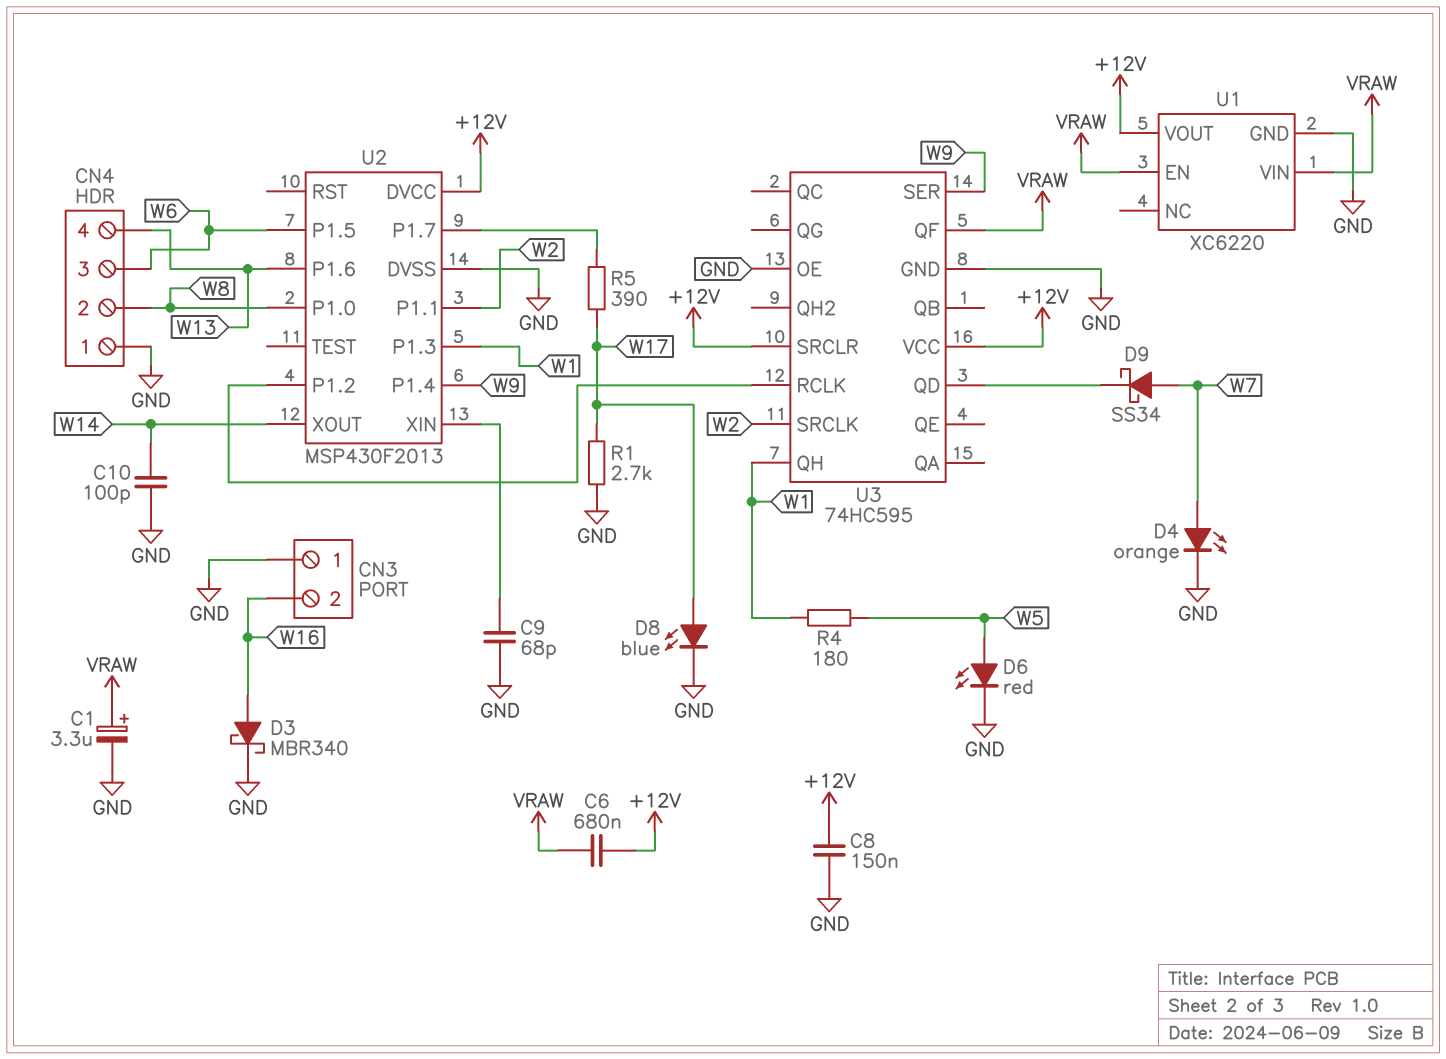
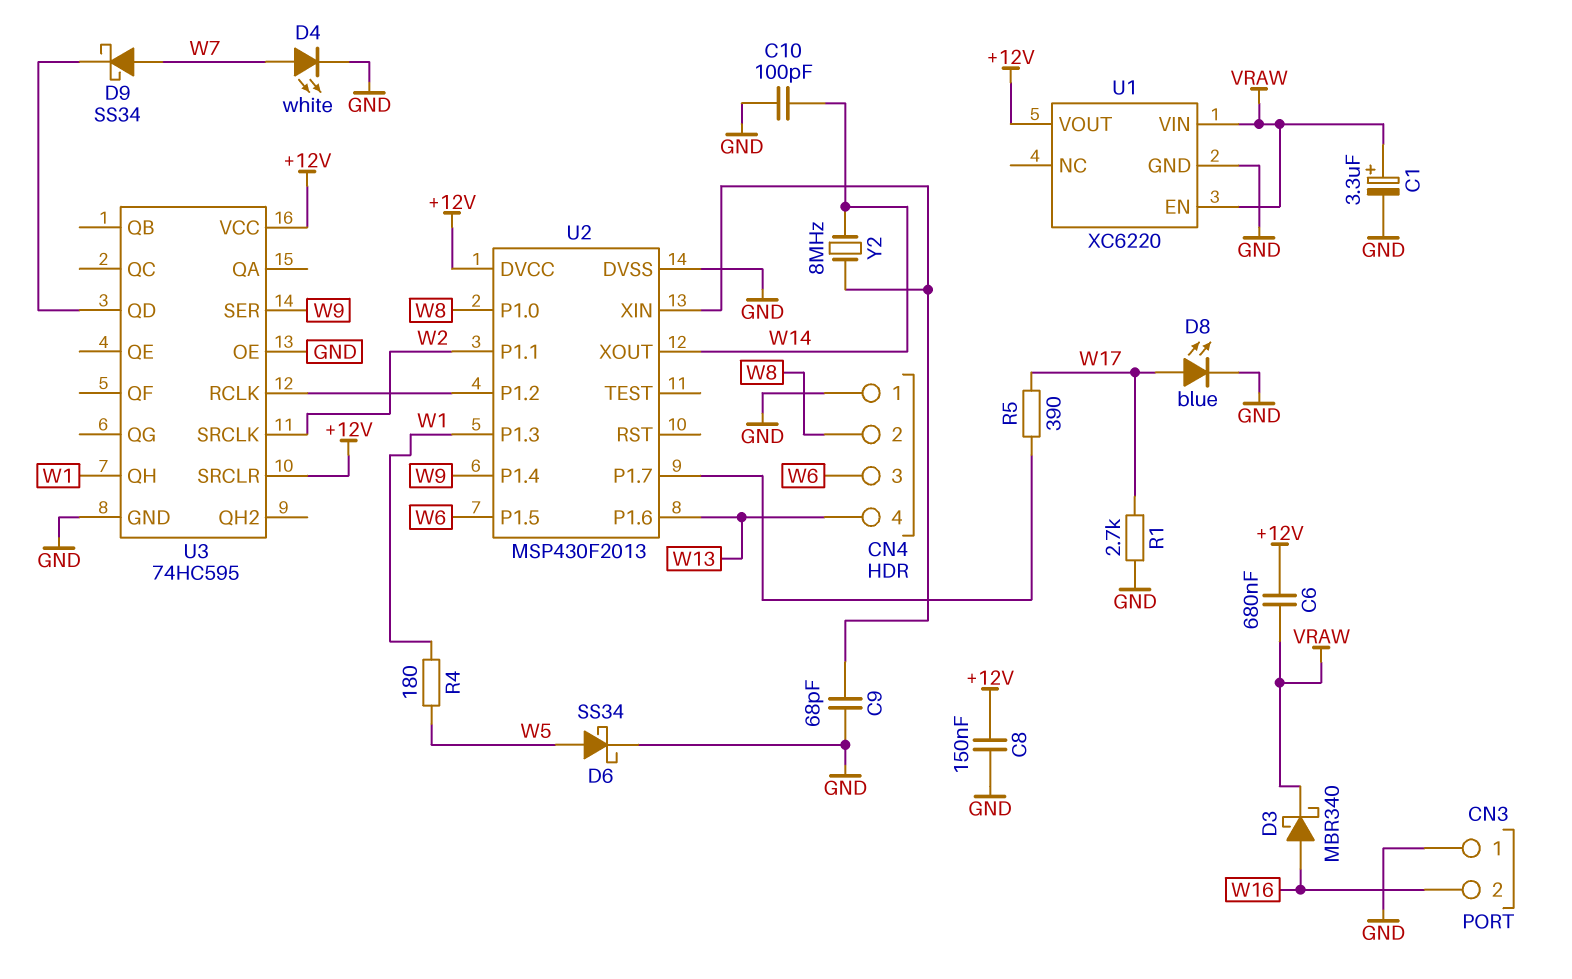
D3: schottky MBR340 (A W16, K GND) -> schottky MBR340 (A W16, K VRAW)
D4: LED orange (A W7, K GND) -> LED white (A W7, K GND)
D6: LED red (A W5, K GND) -> schottky SS34 (A W5, K GND)
U3 pin QF: VRAW -> none
Y2: none -> 8MHz (U2/XIN, W14)

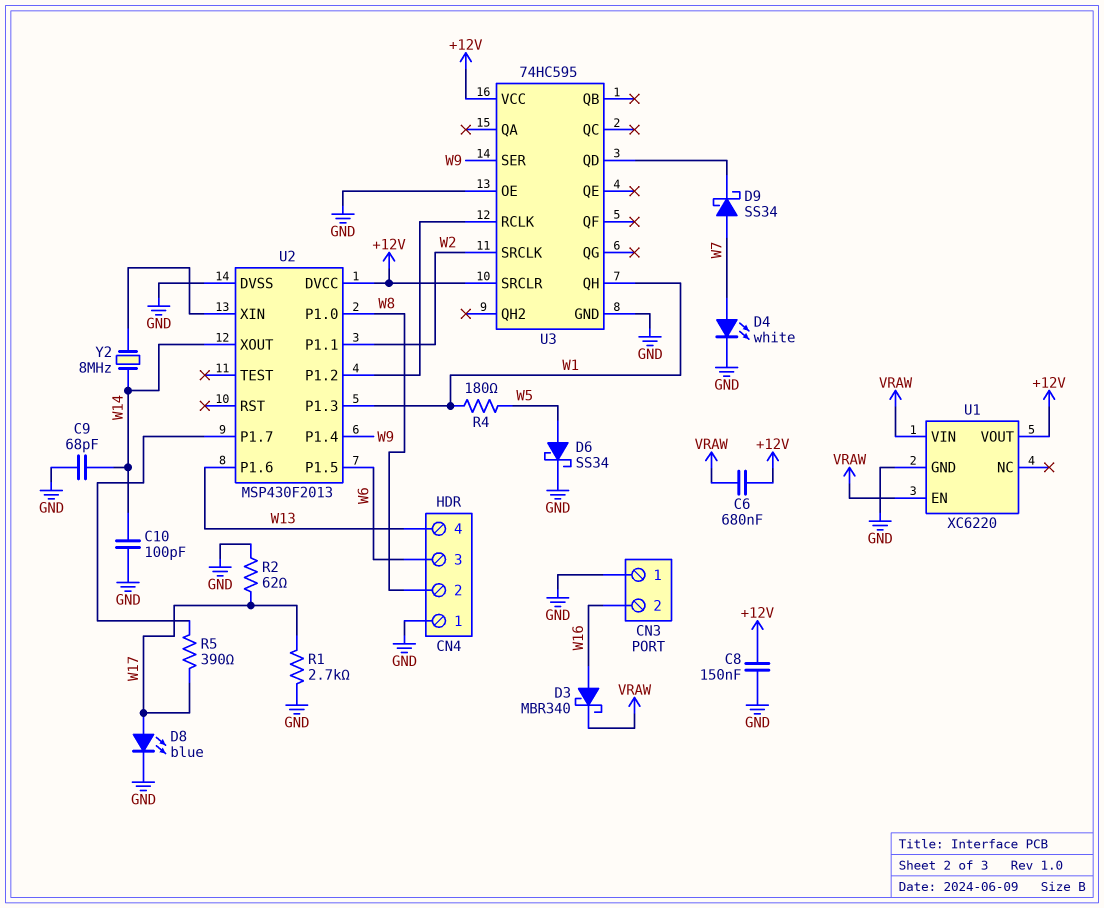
C1: 3.3uF (plus VRAW, minus GND) -> none
C9: 68pF (GND, U2/XIN) -> 68pF (GND, W14)
R2: none -> 62 (GND, W17)

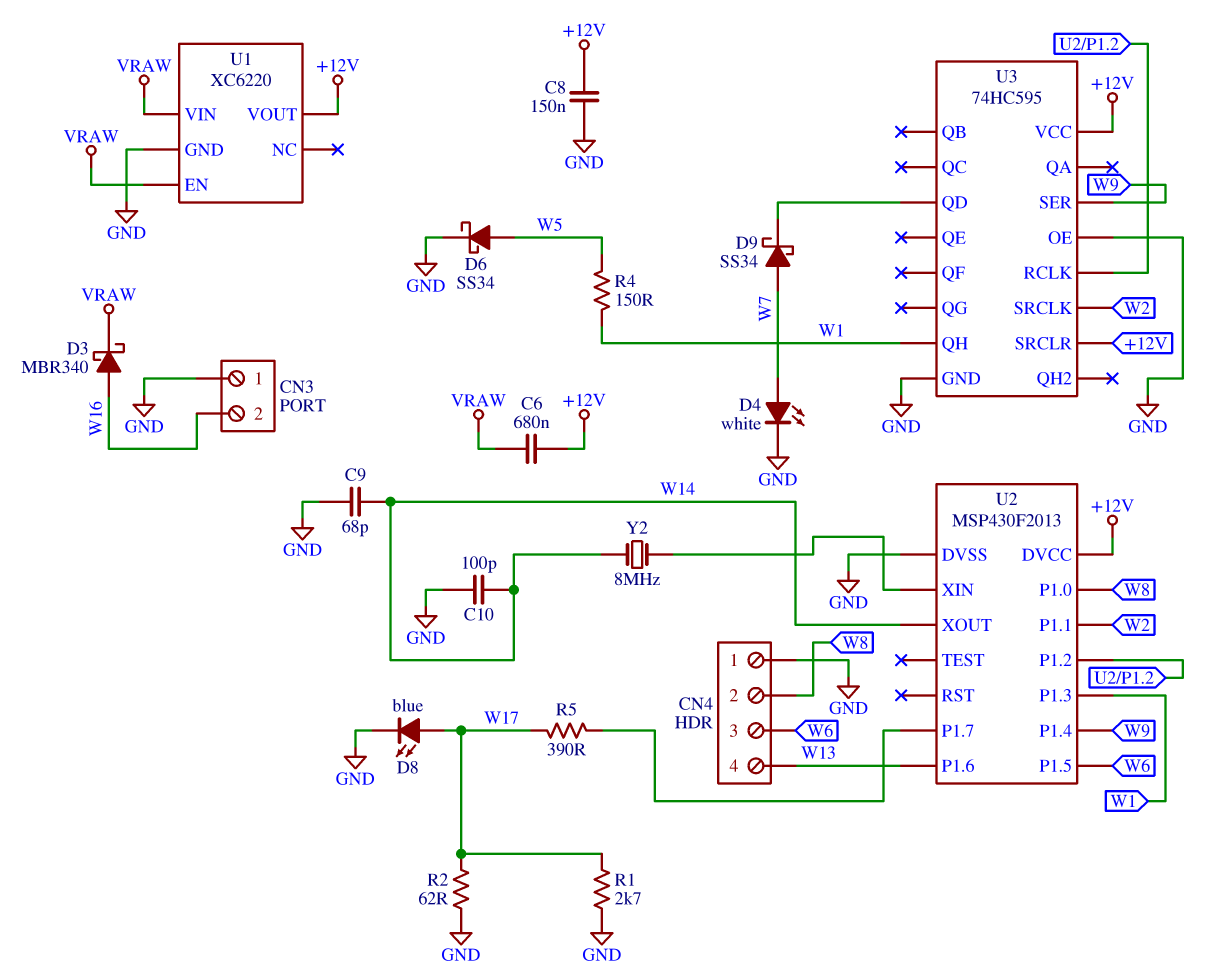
R4: 180 (W1, W5) -> 150 (W1, W5)

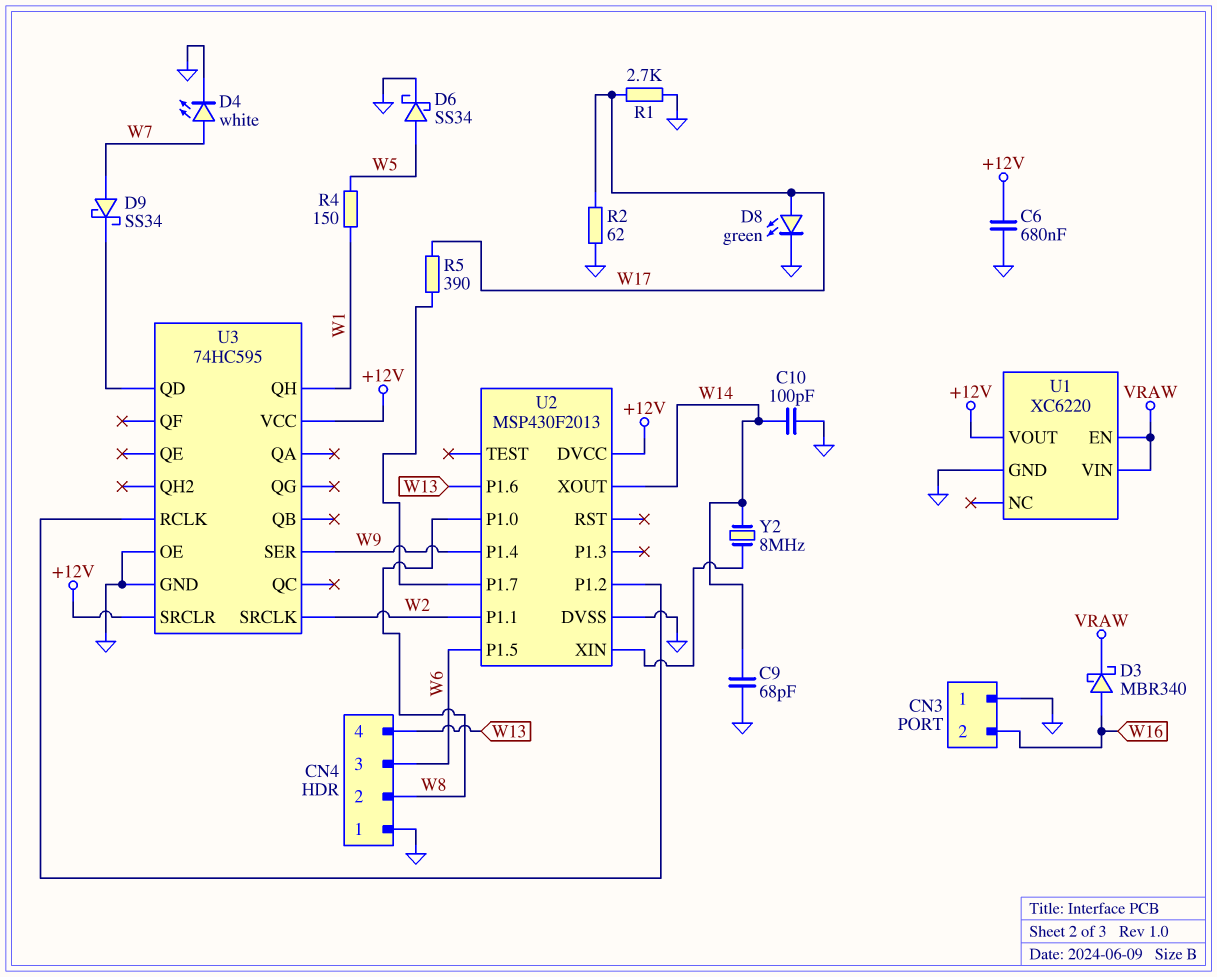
C6: 680nF (+12V, VRAW) -> 680nF (+12V, GND)
C8: 150nF (+12V, GND) -> none
D8: LED blue (A W17, K GND) -> LED green (A W17, K GND)
U2 pin P1.3: W1 -> none

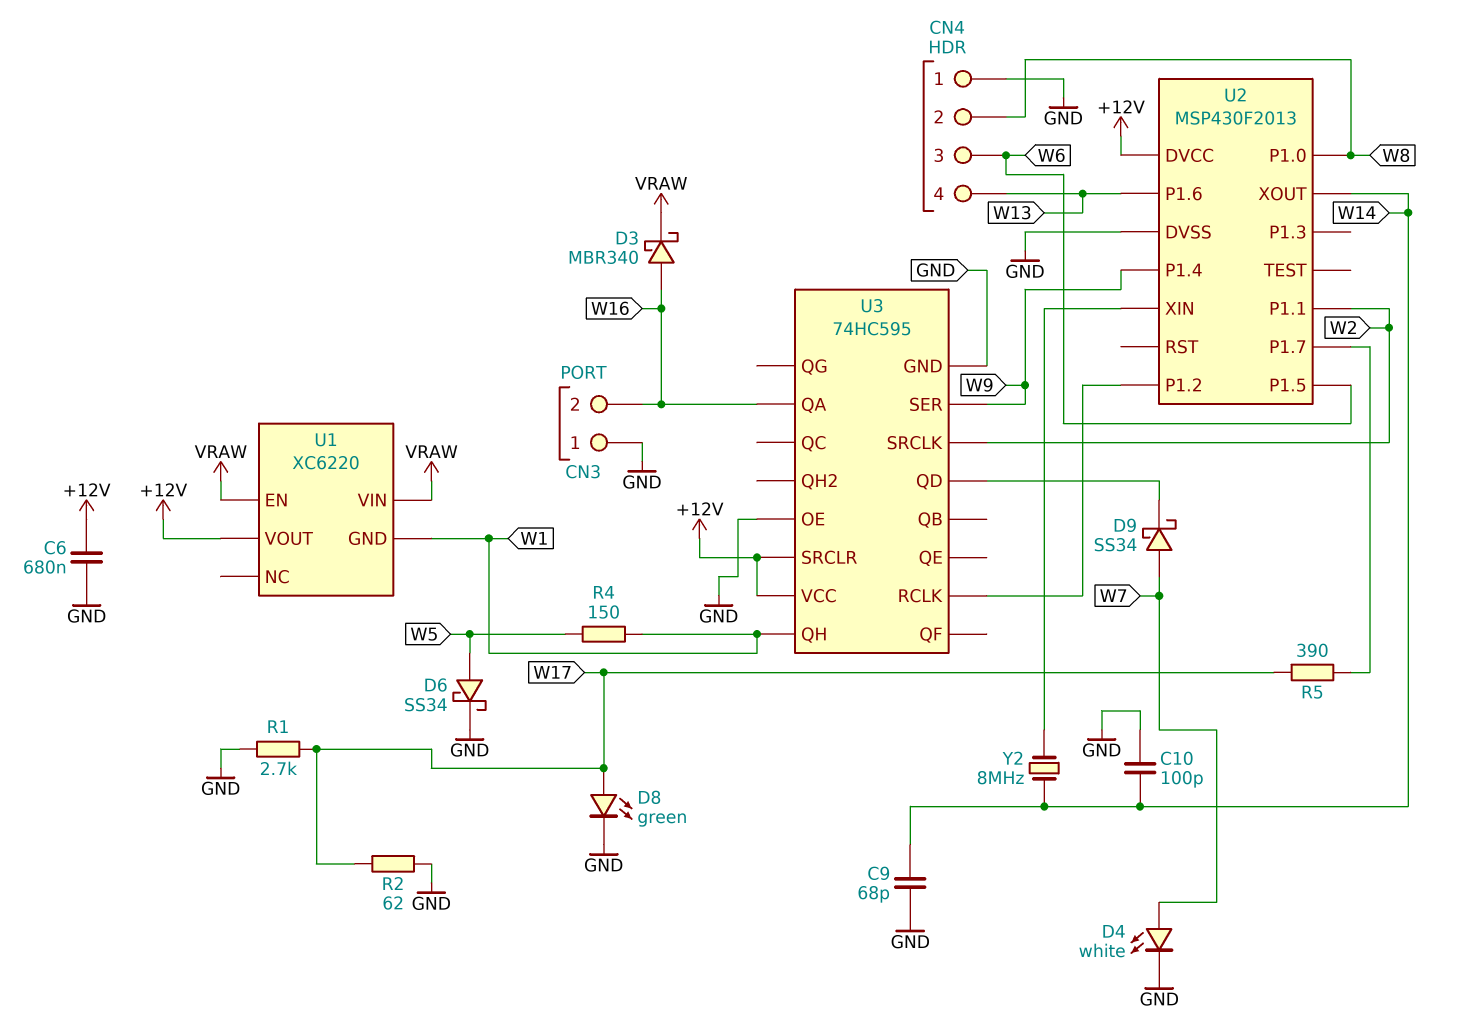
U1 pin GND: GND -> W1
U3 pin QA: none -> W16

